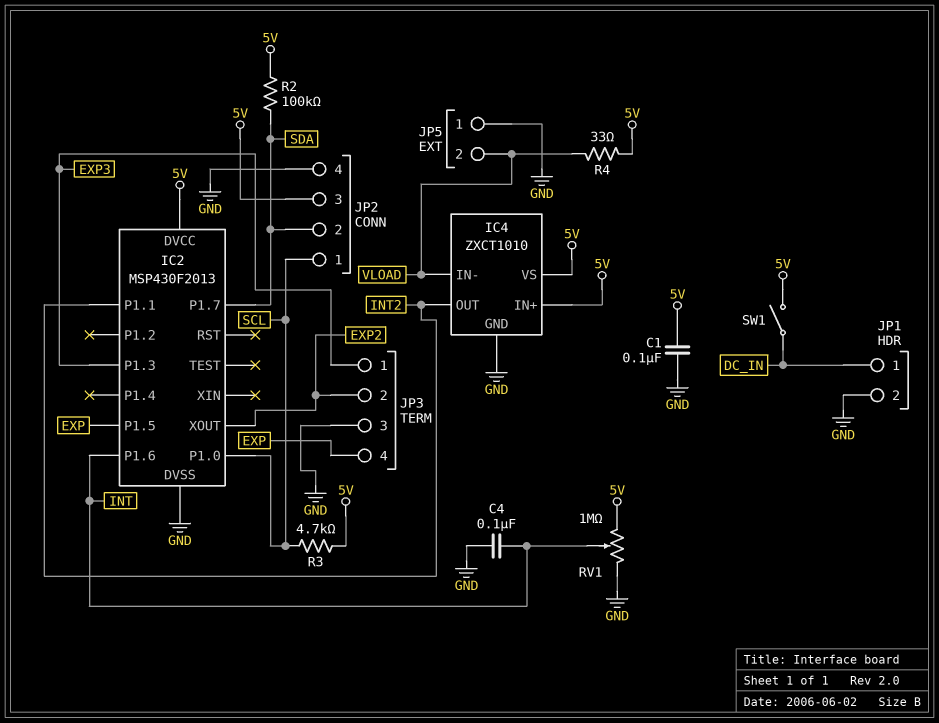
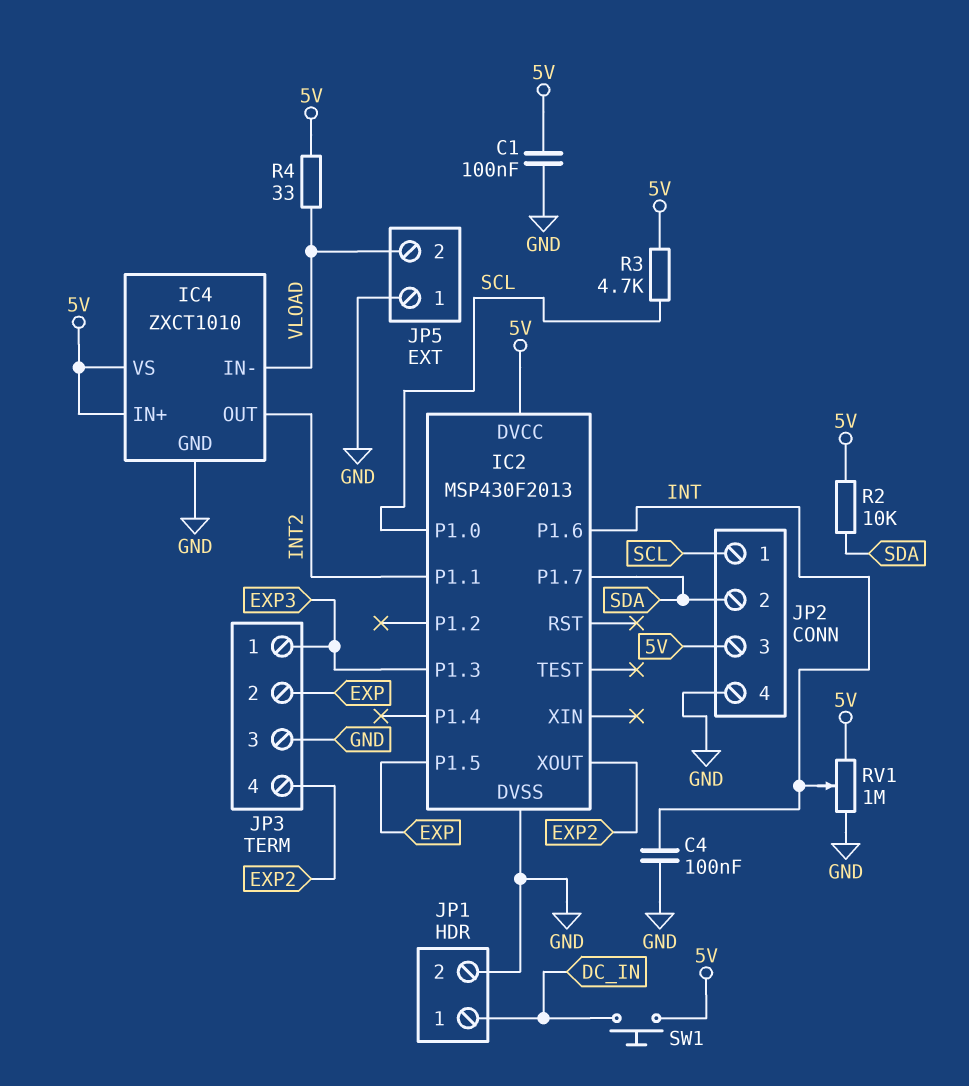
JP3 pin 2: EXP2 -> EXP
JP3 pin 4: EXP -> EXP2
R2: 100k (5V, SDA) -> 10k (5V, SDA)
SW1: switch (5V, DC_IN) -> button (5V, DC_IN)

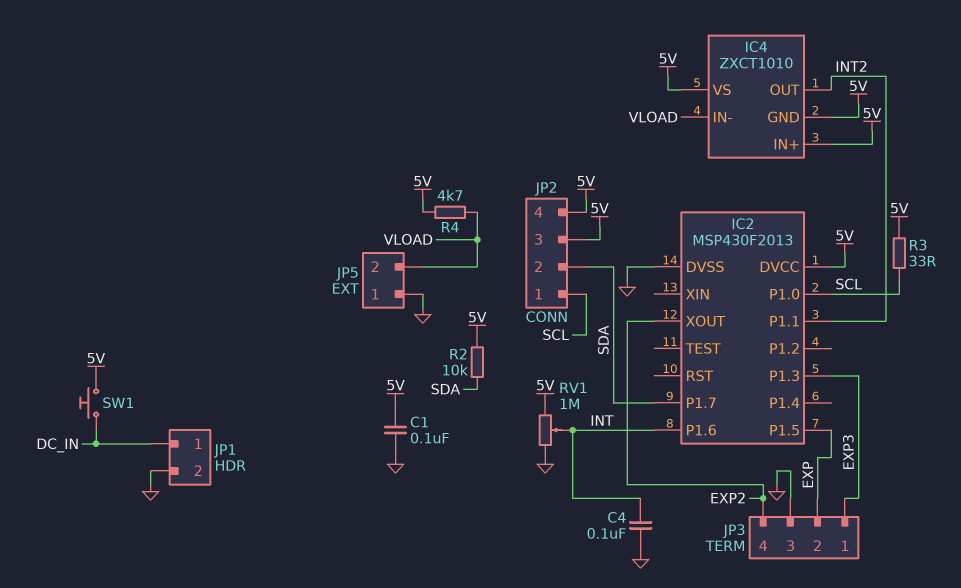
IC4 pin GND: GND -> 5V
JP2 pin 4: GND -> 5V
R3: 4.7k (5V, SCL) -> 33 (5V, SCL)
R4: 33 (5V, VLOAD) -> 4.7k (5V, VLOAD)

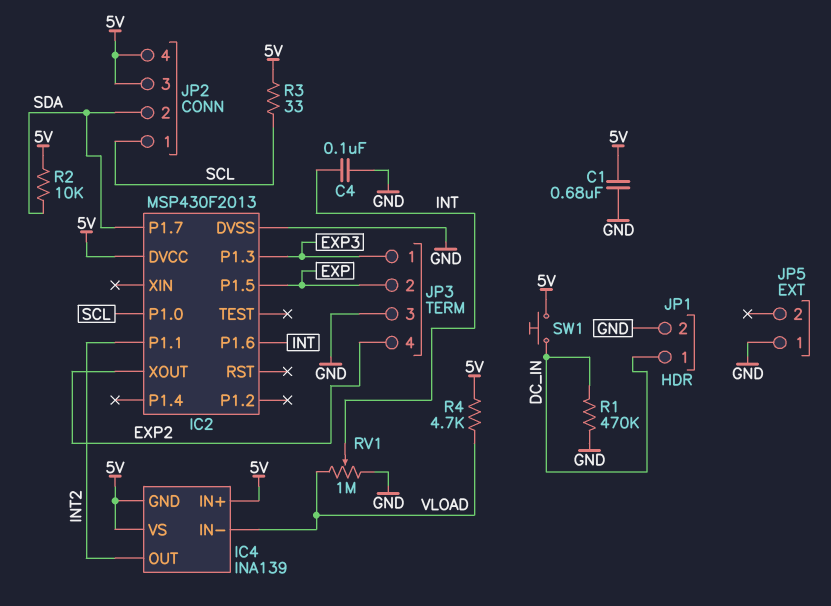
C1: 100nF (5V, GND) -> 680nF (5V, GND)
IC4: ZXCT1010 -> INA139
JP5 pin 2: VLOAD -> none
R1: none -> 470k (DC_IN, GND)
RV1: 1M (5V, GND, wiper INT) -> 1M (GND, VLOAD, wiper INT)

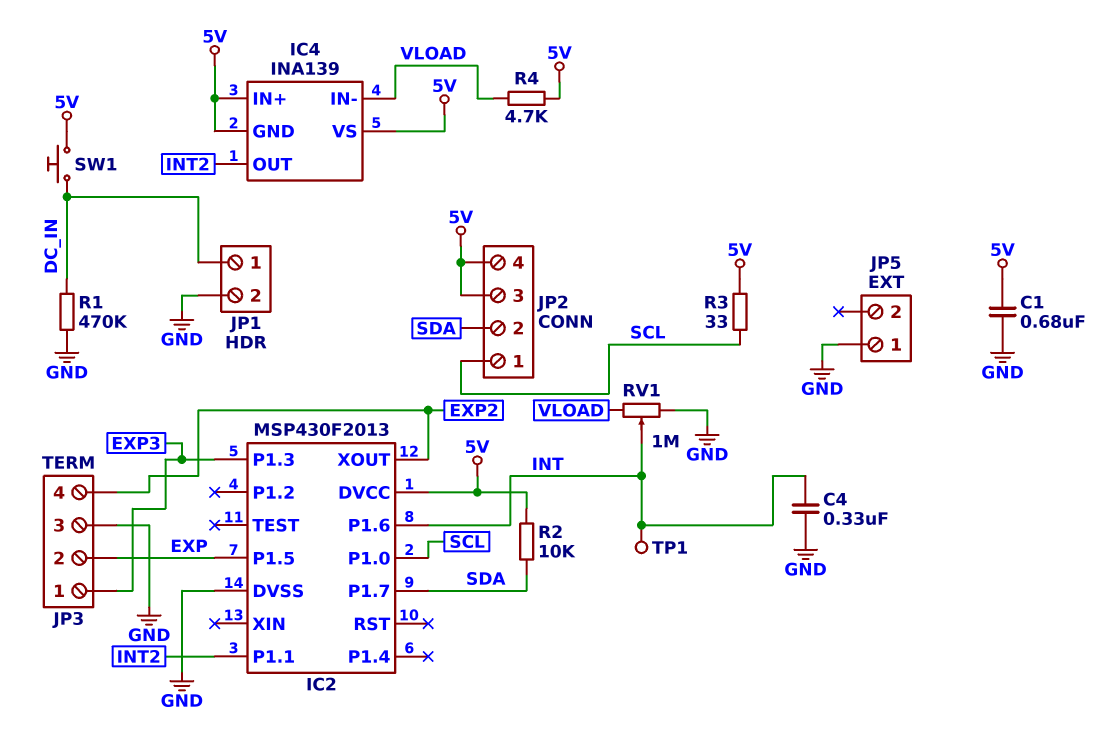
C4: 100nF (GND, INT) -> 330nF (GND, INT)
TP1: none -> test point (INT)

